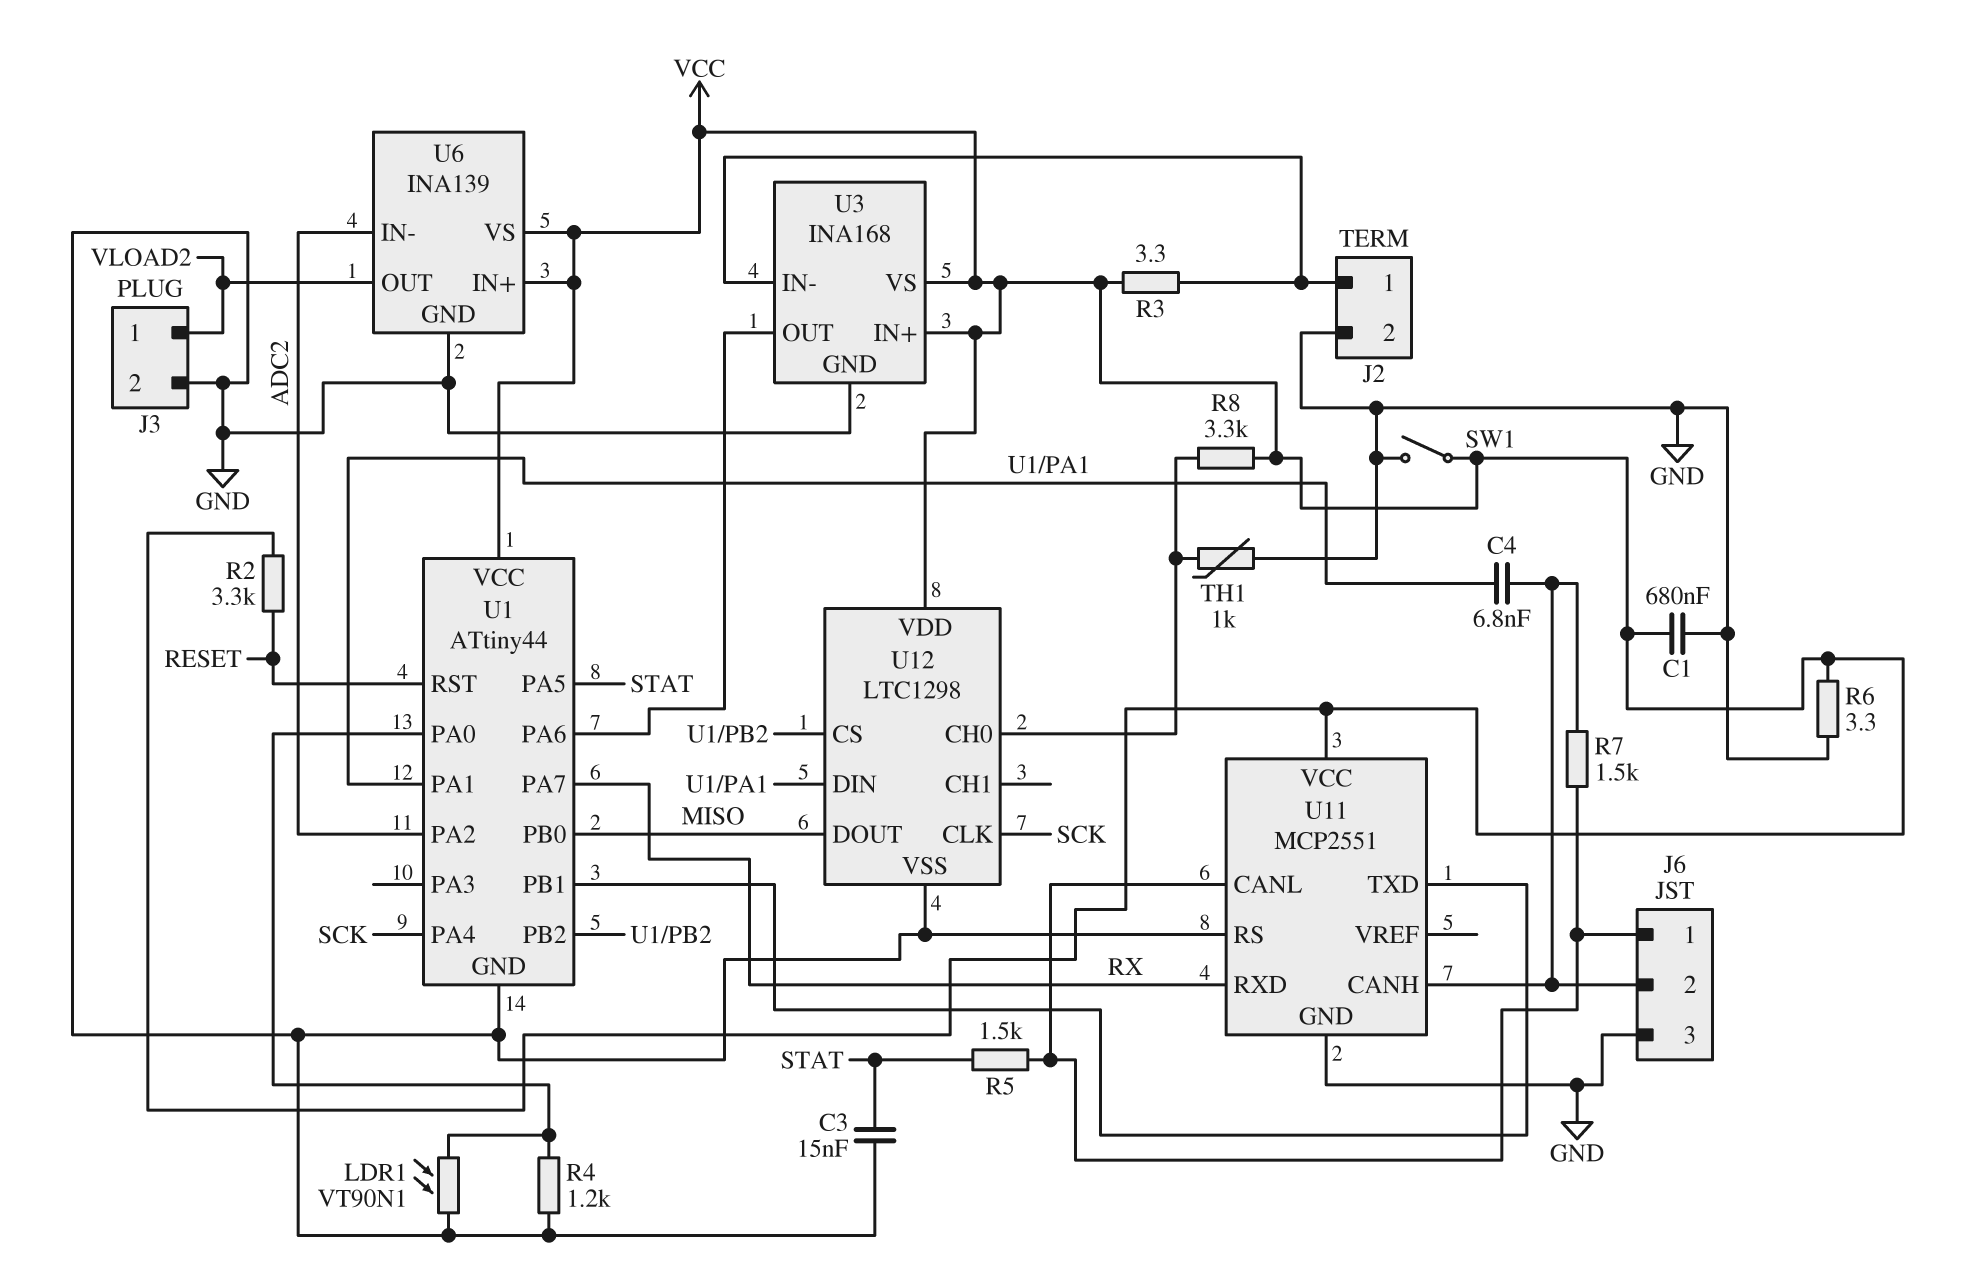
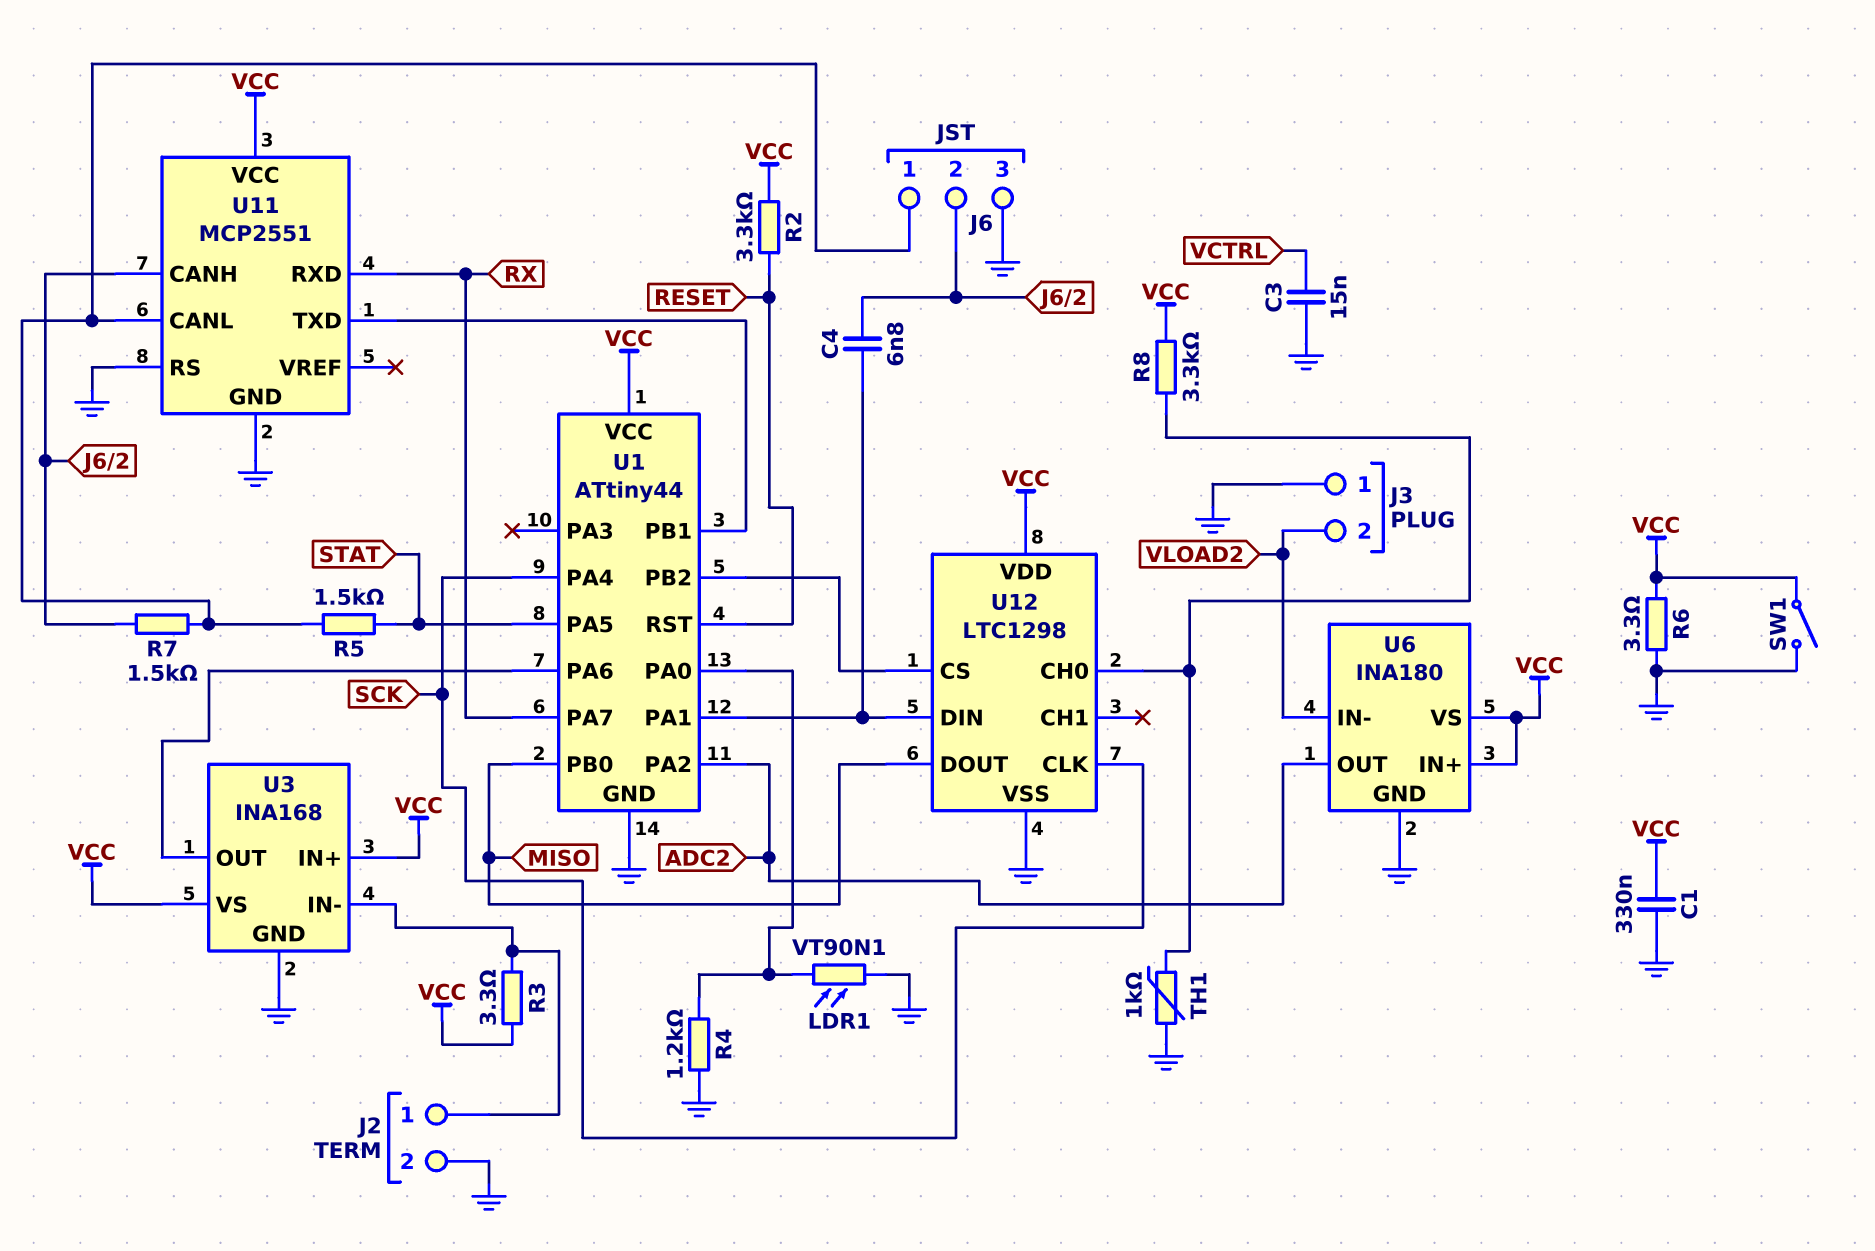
C1: 680nF (GND, VCC) -> 330nF (GND, VCC)
C3: 15nF (GND, STAT) -> 15nF (GND, VCTRL)
J3 pin 1: VLOAD2 -> GND
J3 pin 2: GND -> VLOAD2
U6: INA139 -> INA180
U6 pin IN-: ADC2 -> VLOAD2
U6 pin OUT: VLOAD2 -> ADC2

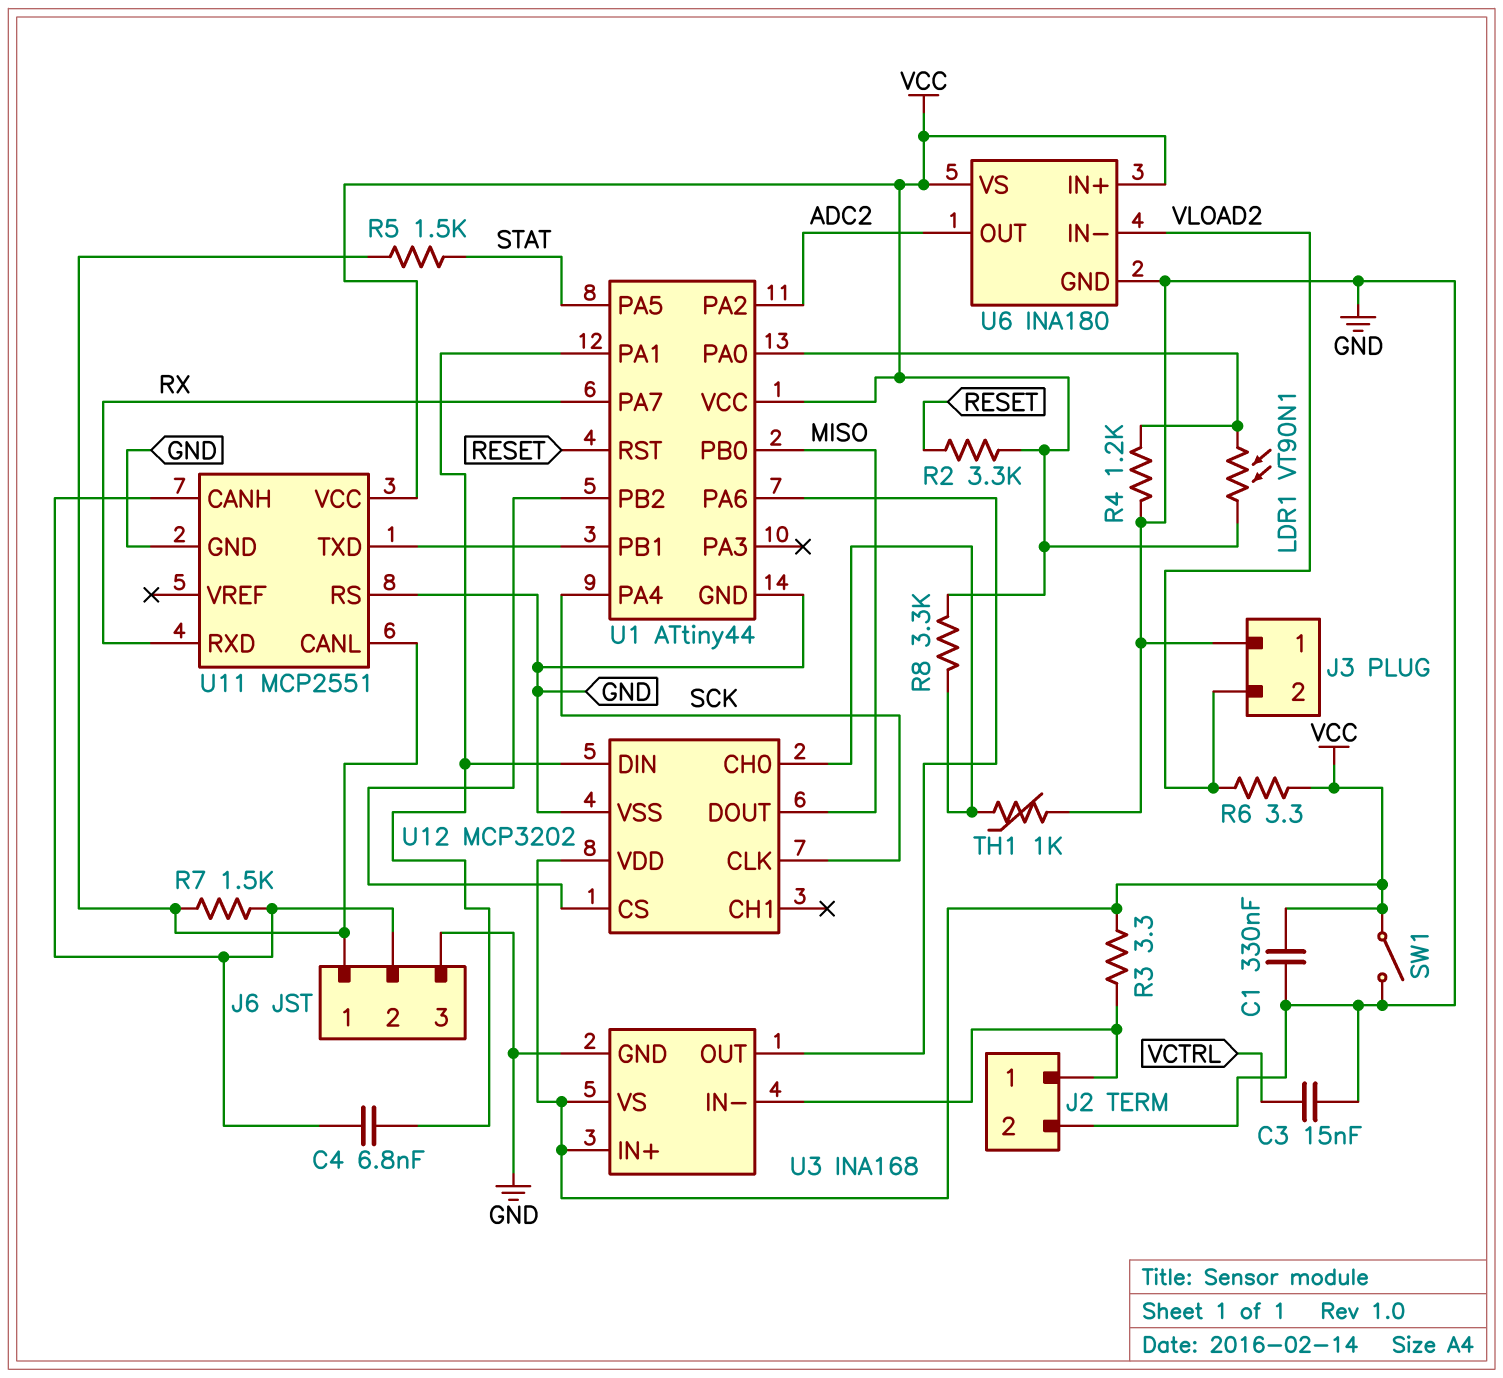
LDR1: VT90N1 (GND, U1/PA0) -> VT90N1 (U1/PA0, VCC)
R6: 3.3 (GND, VCC) -> 3.3 (VCC, VLOAD2)
U12: LTC1298 -> MCP3202

